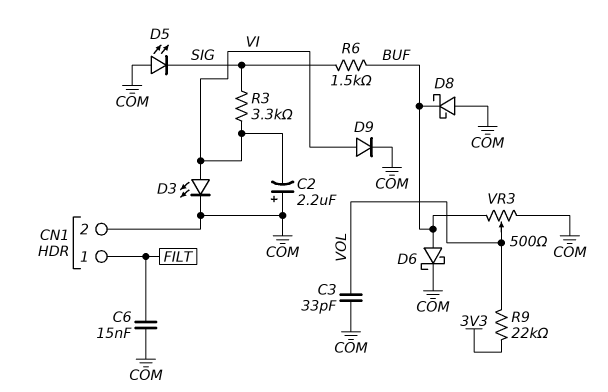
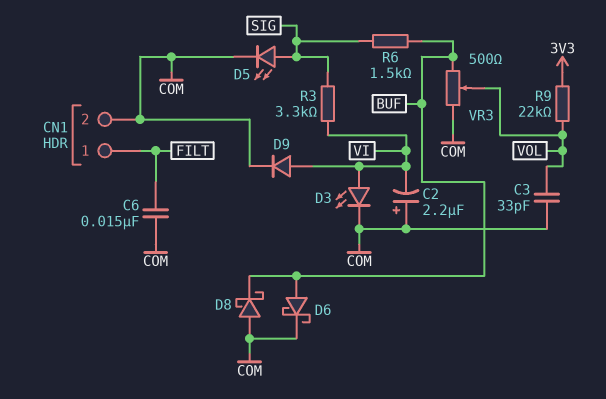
D5: LED (A COM, K SIG) -> LED (A SIG, K COM)

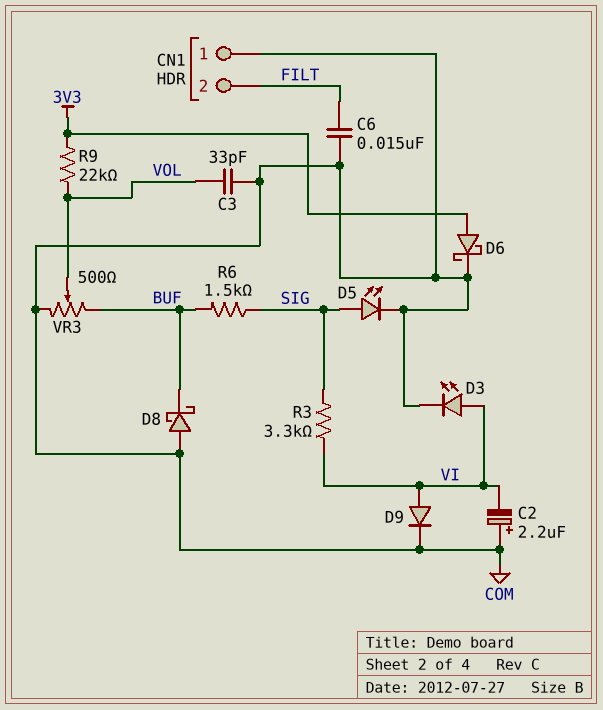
CN1 pin 1: FILT -> COM
CN1 pin 2: COM -> FILT
D6: schottky (A BUF, K COM) -> schottky (A 3V3, K COM)

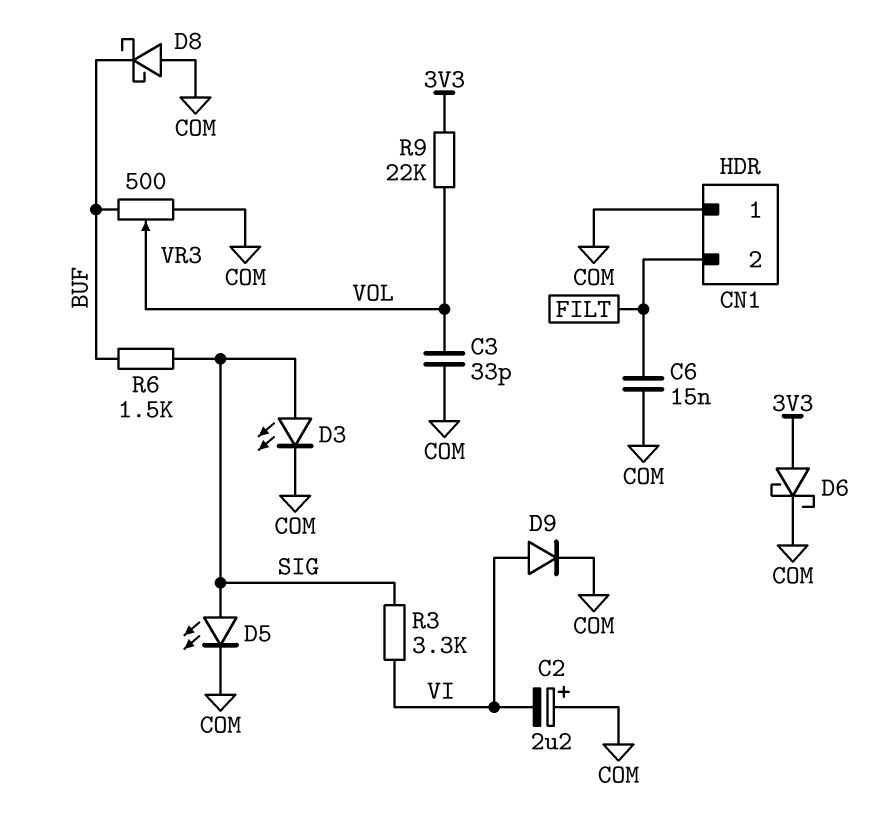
D3: LED (A VI, K COM) -> LED (A SIG, K COM)

